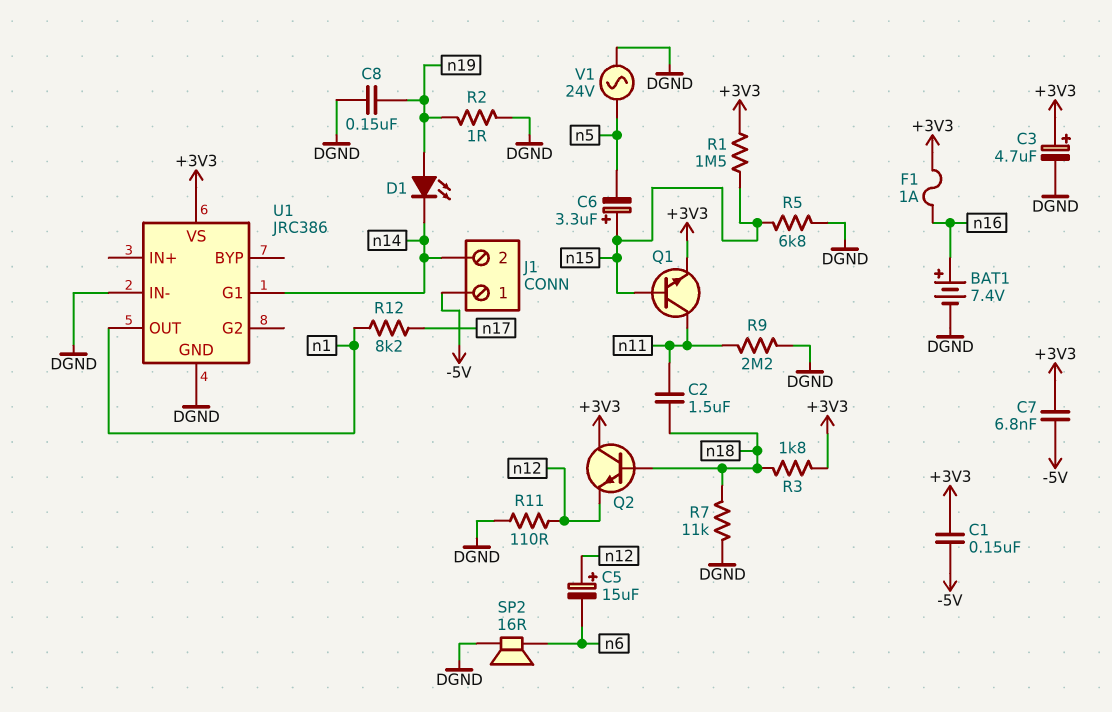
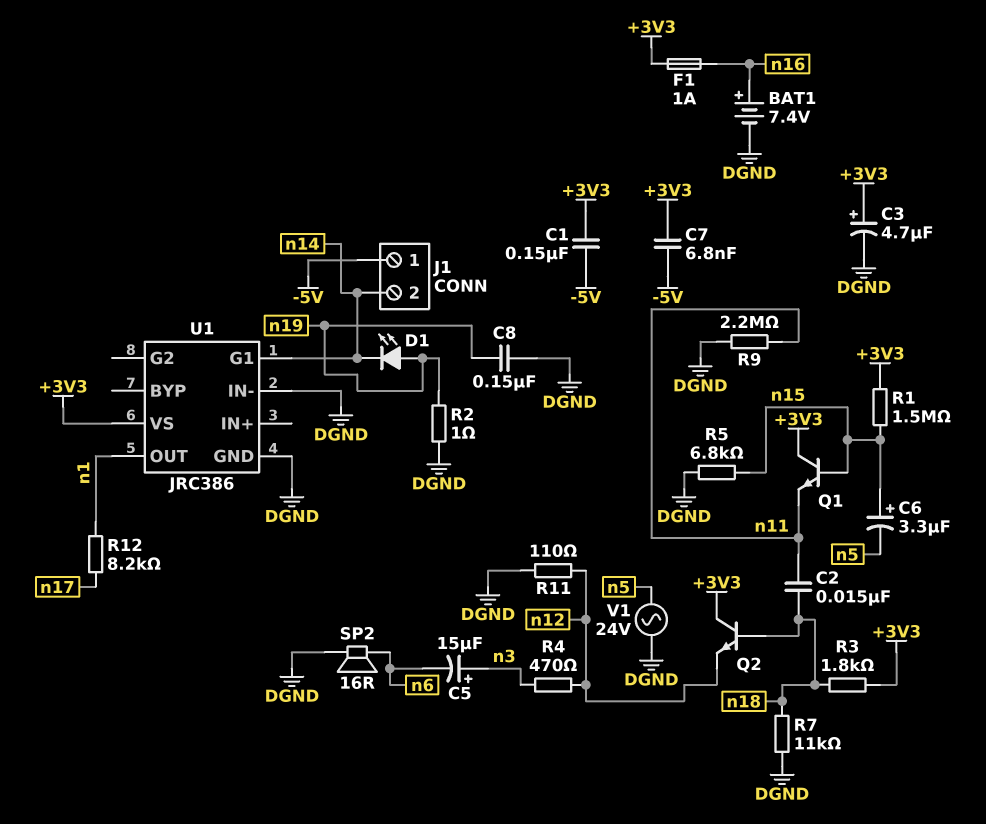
C2: 1.5uF (n11, n18) -> 15nF (n11, n18)
C5: 15uF (plus n12, minus n6) -> 15uF (plus n3, minus n6)
Q1: NPN (B n15, C n11, E +3V3) -> NPN (B n15, C +3V3, E n11)
R4: none -> 470 (n3, n12)

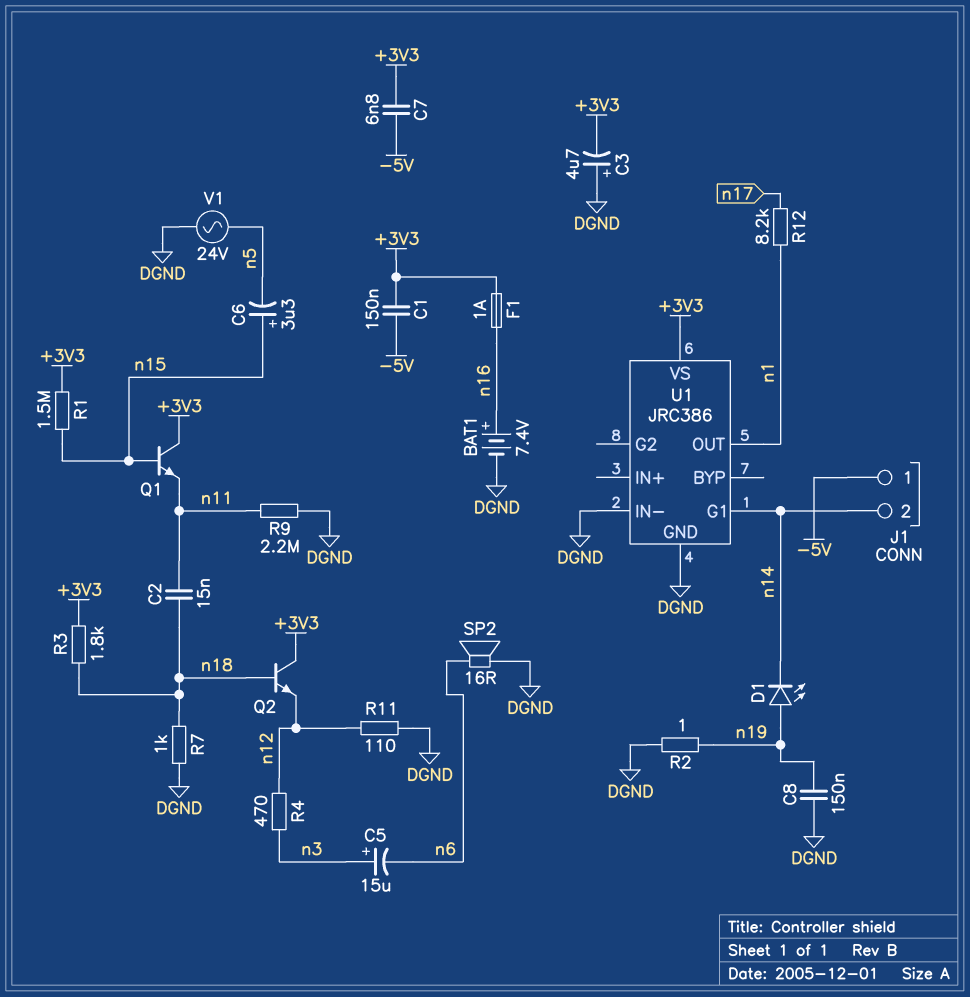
C3: 4.7uF (plus +3V3, minus DGND) -> 4.7uF (plus DGND, minus +3V3)
R5: 6.8k (DGND, n15) -> none
R7: 11k (DGND, n18) -> 1k (DGND, n18)

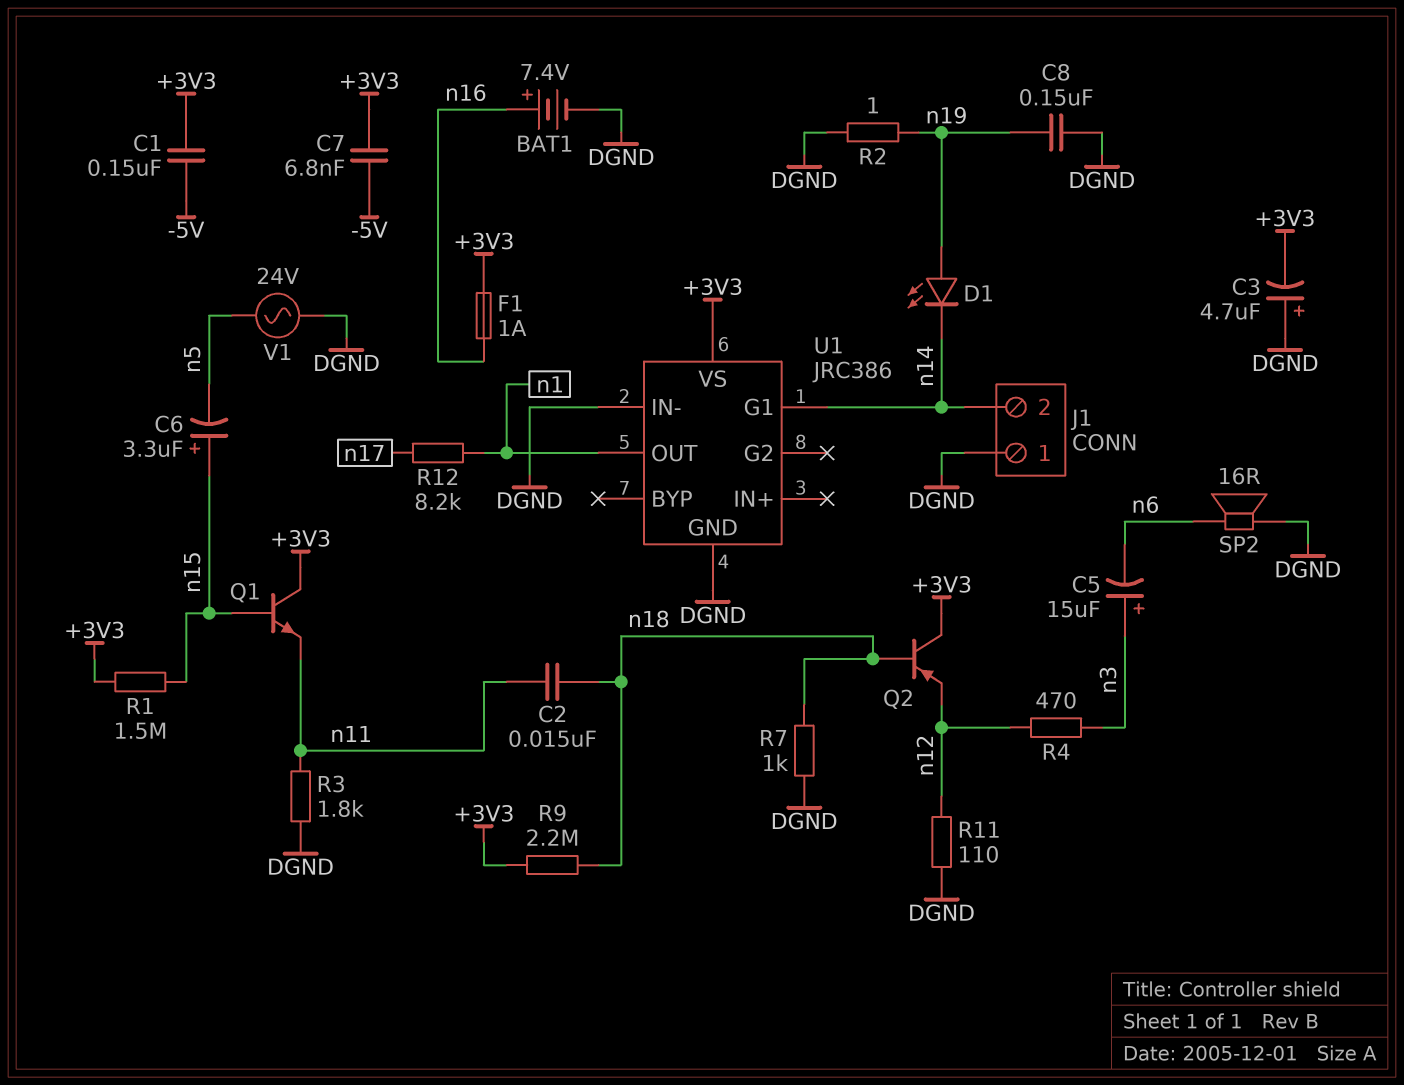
J1 pin 1: -5V -> DGND
Q2: NPN (B n18, C +3V3, E n12) -> PNP (B n18, C +3V3, E n12)
R3: 1.8k (+3V3, n18) -> 1.8k (DGND, n11)
R9: 2.2M (DGND, n11) -> 2.2M (+3V3, n18)

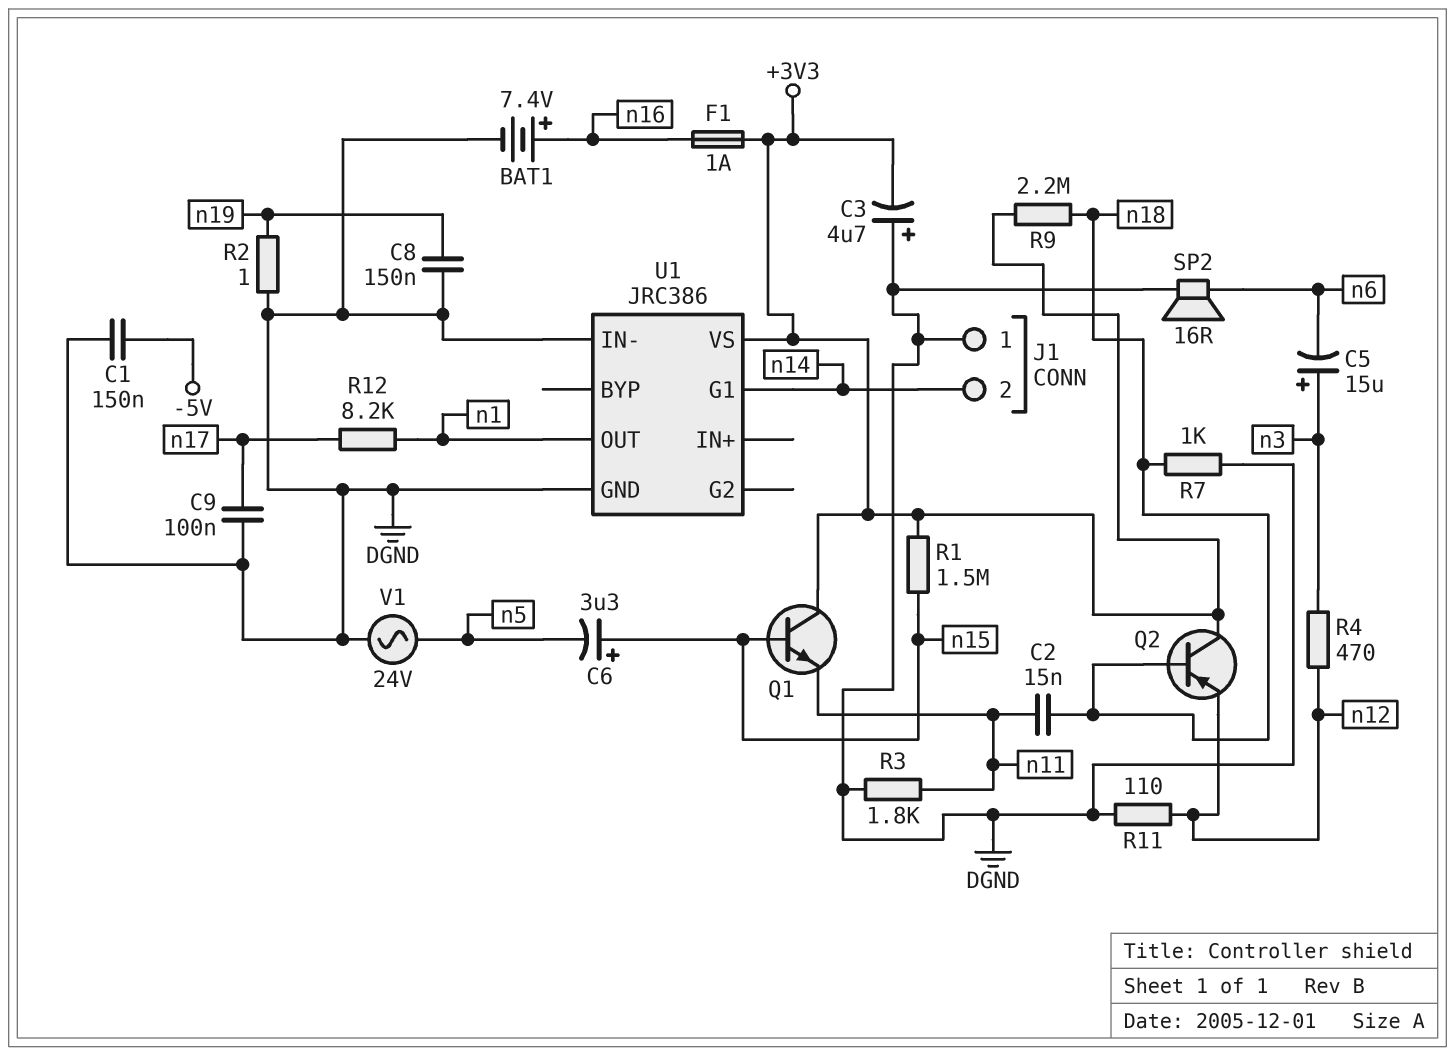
C1: 150nF (+3V3, -5V) -> 150nF (-5V, DGND)
C7: 6.8nF (+3V3, -5V) -> none
C9: none -> 100nF (DGND, n17)
D1: LED (A n19, K n14) -> none

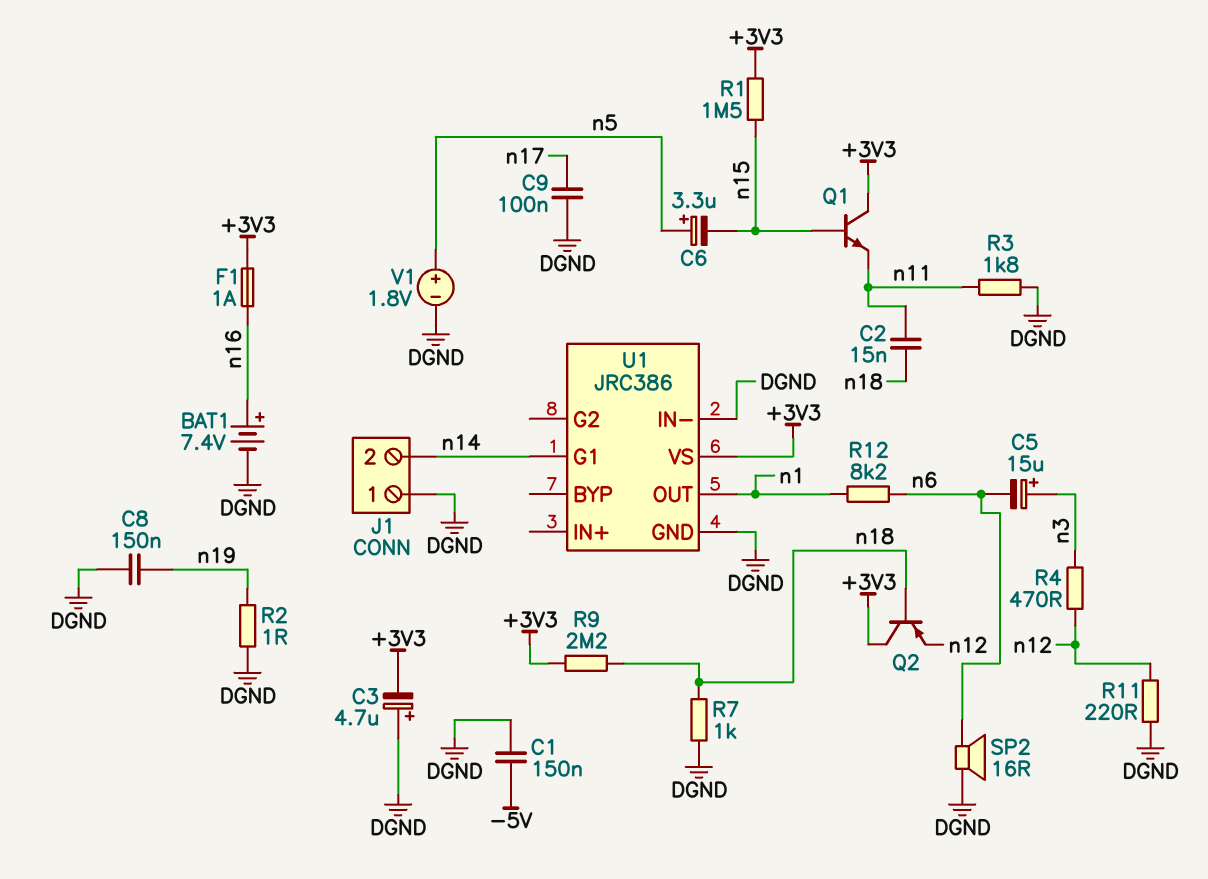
C6: 3.3uF (plus n15, minus n5) -> 3.3uF (plus n5, minus n15)
R11: 110 (DGND, n12) -> 220 (DGND, n12)
R12: 8.2k (n1, n17) -> 8.2k (n1, n6)
V1: AC 24V (DGND, n5) -> 1.8V (plus n5, minus DGND)

